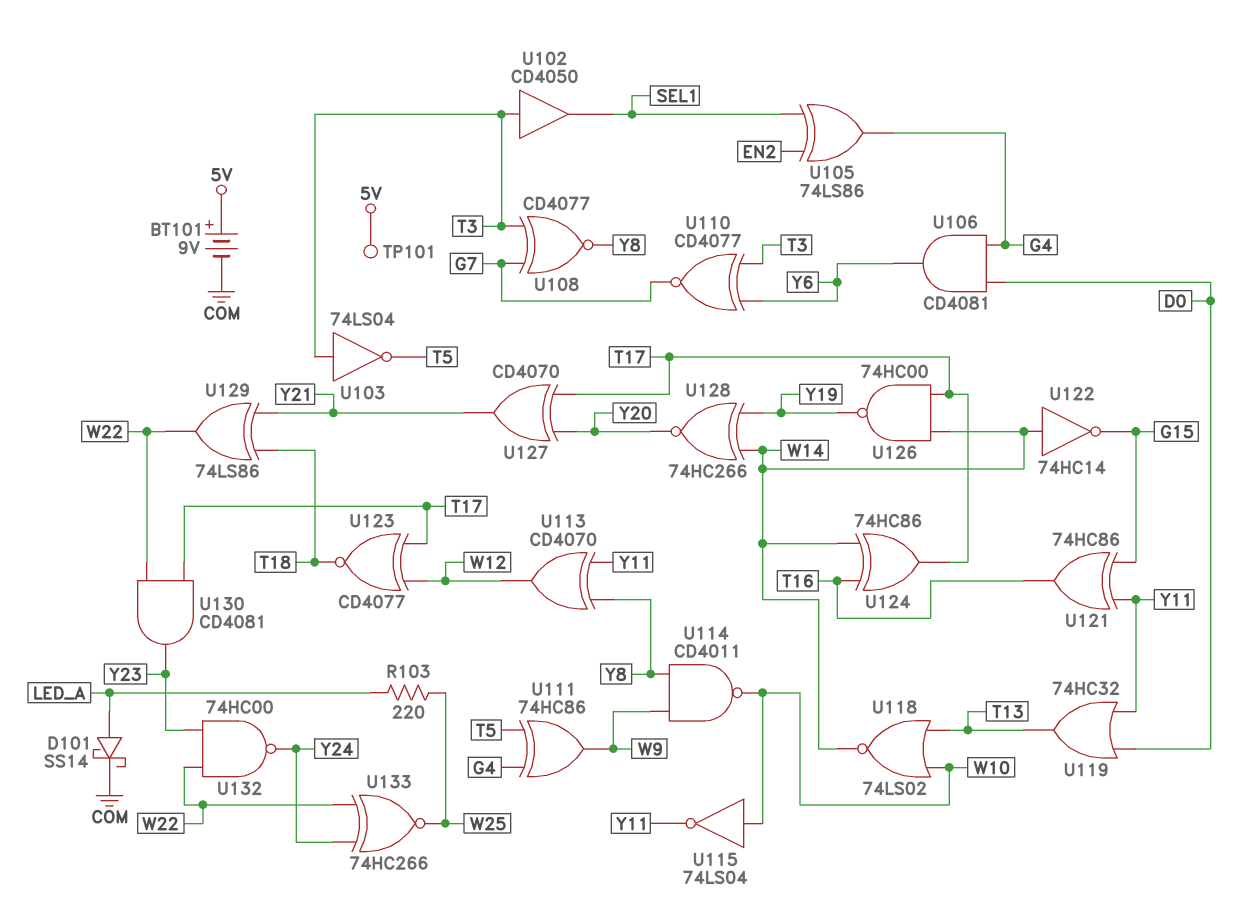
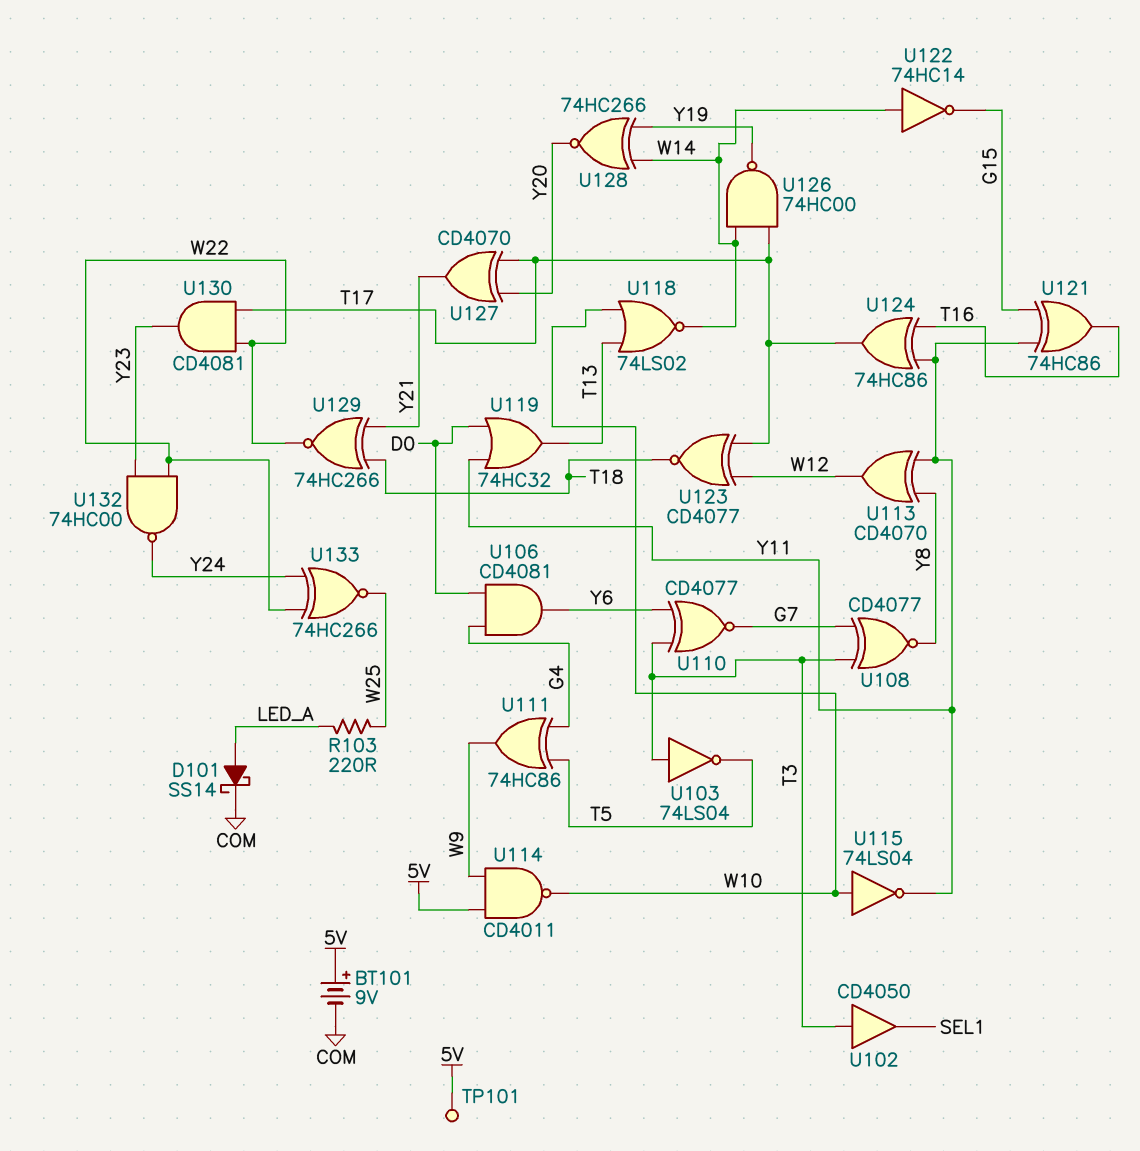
U105: XOR 74LS86 (in EN2, in SEL1, out G4) -> none
U114: NAND CD4011 (in W9, in Y8, out W10) -> NAND CD4011 (in 5V, in W9, out W10)
U124: XOR 74HC86 (in T16, in W14, out T17) -> XOR 74HC86 (in T16, in Y11, out T17)
U129: XOR 74LS86 (in T18, in Y21, out W22) -> XNOR 74HC266 (in T18, in Y21, out W22)

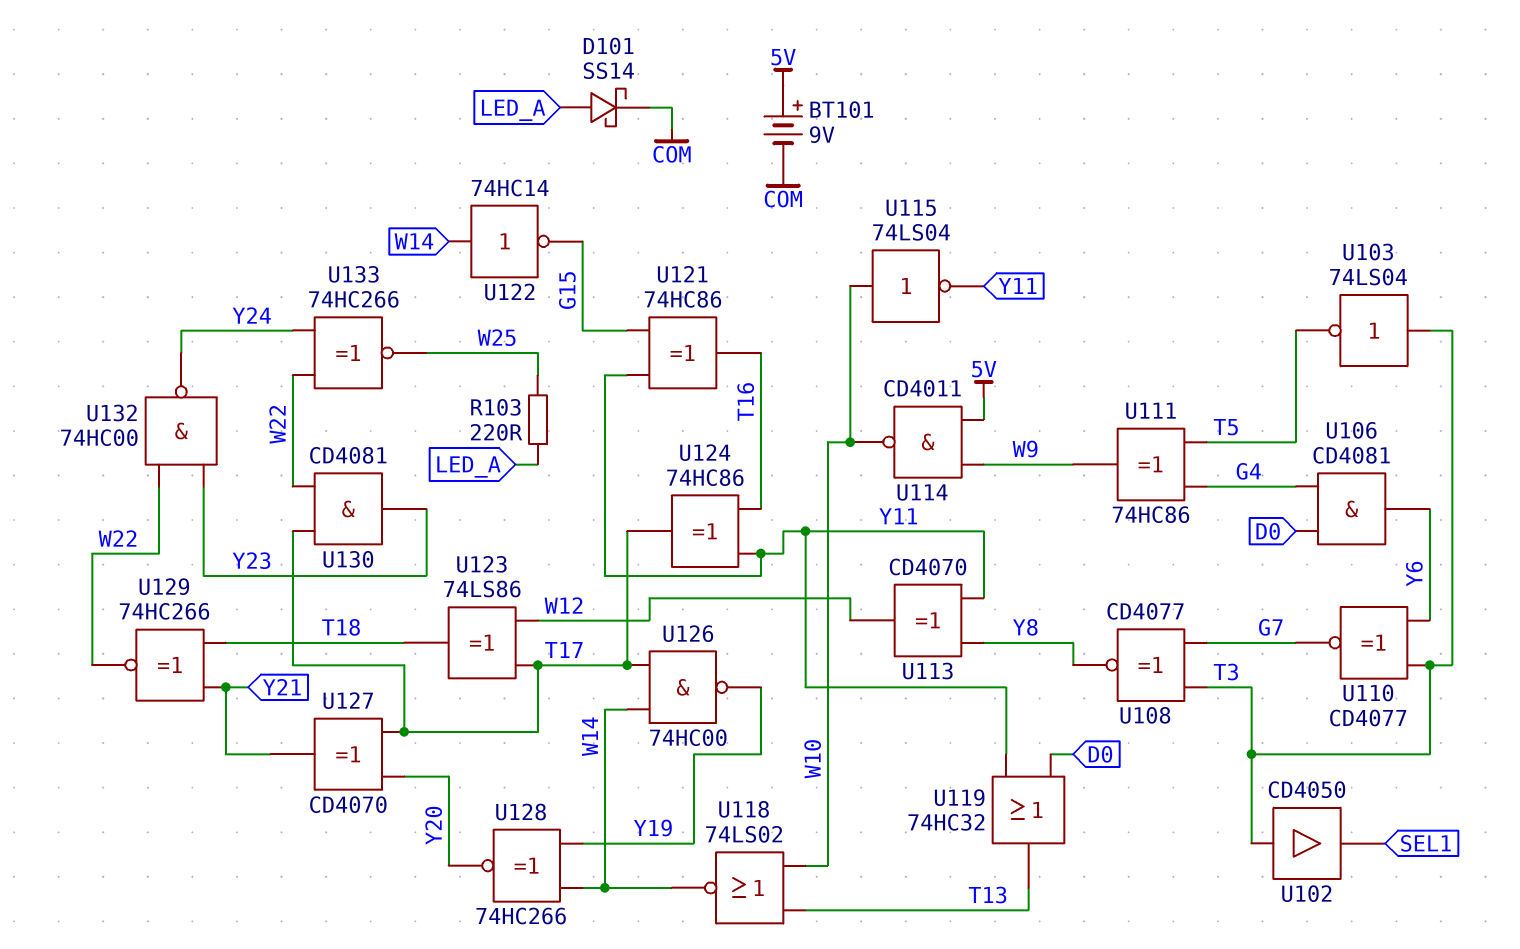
TP101: test point (5V) -> none
U123: XNOR CD4077 (in T17, in W12, out T18) -> XOR 74LS86 (in T17, in W12, out T18)

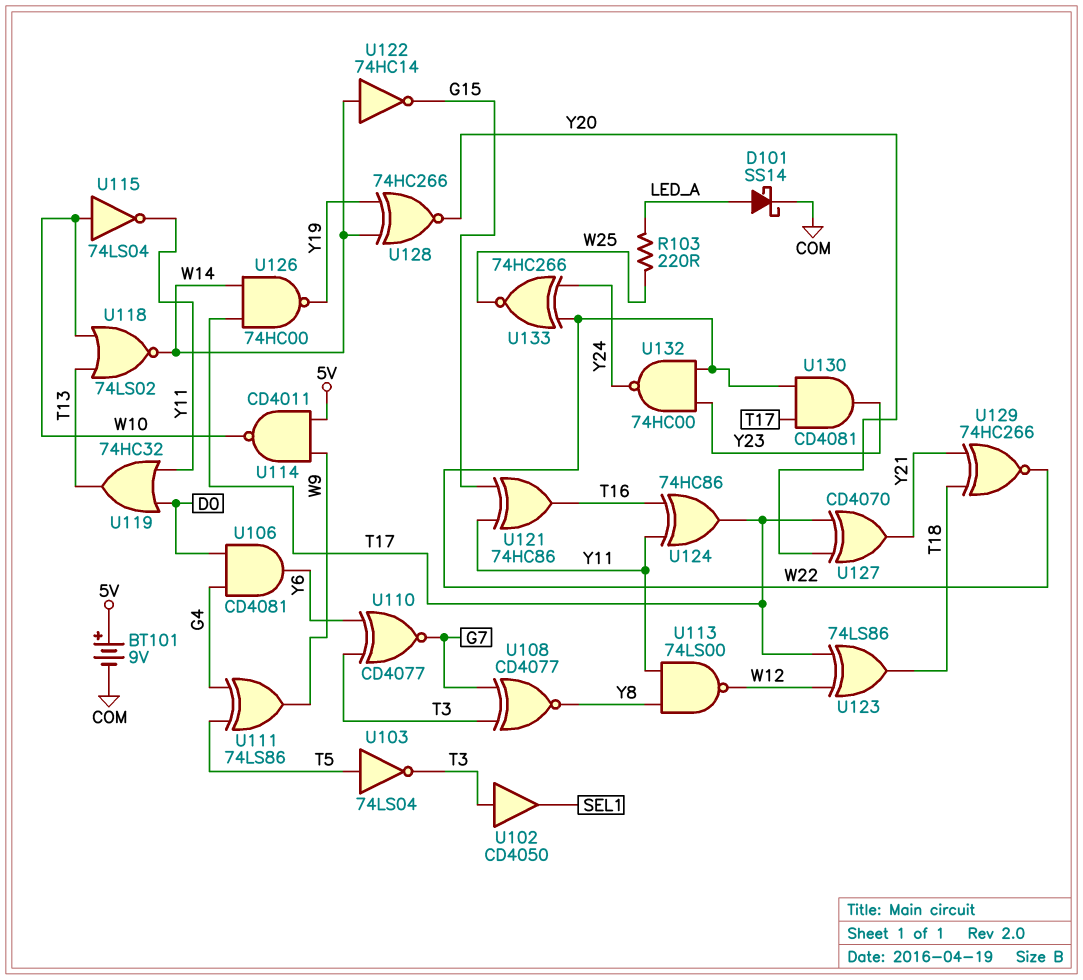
U103: NOT 74LS04 (in T3, out T5) -> NOT 74LS04 (in T5, out T3)
U111: XOR 74HC86 (in G4, in T5, out W9) -> XOR 74LS86 (in G4, in T5, out W9)
U113: XOR CD4070 (in Y8, in Y11, out W12) -> NAND 74LS00 (in Y8, in Y11, out W12)

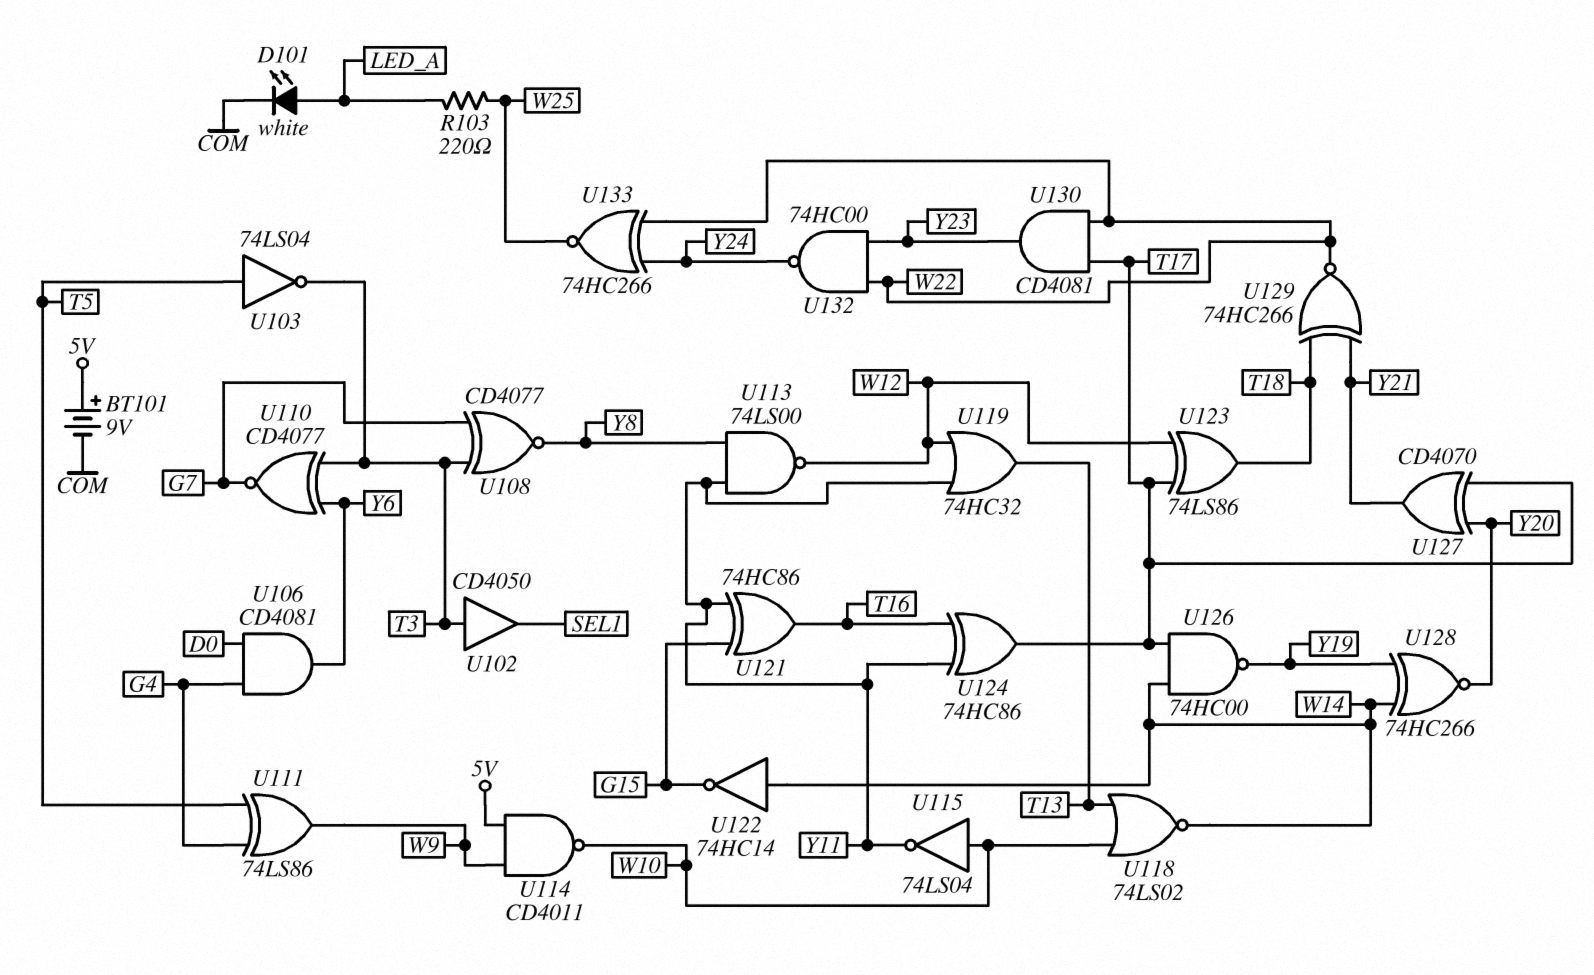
D101: schottky SS14 (A LED_A, K COM) -> LED white (A LED_A, K COM)
U119: OR 74HC32 (in D0, in Y11, out T13) -> OR 74HC32 (in W12, in Y11, out T13)

